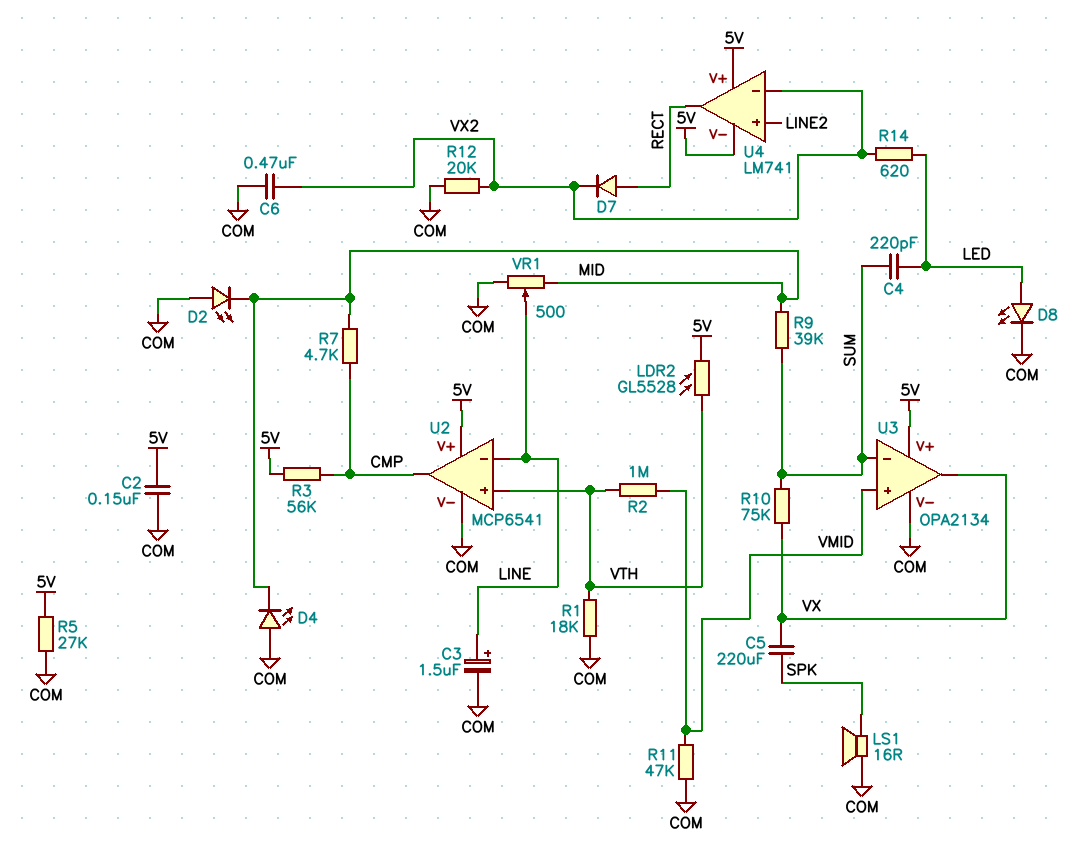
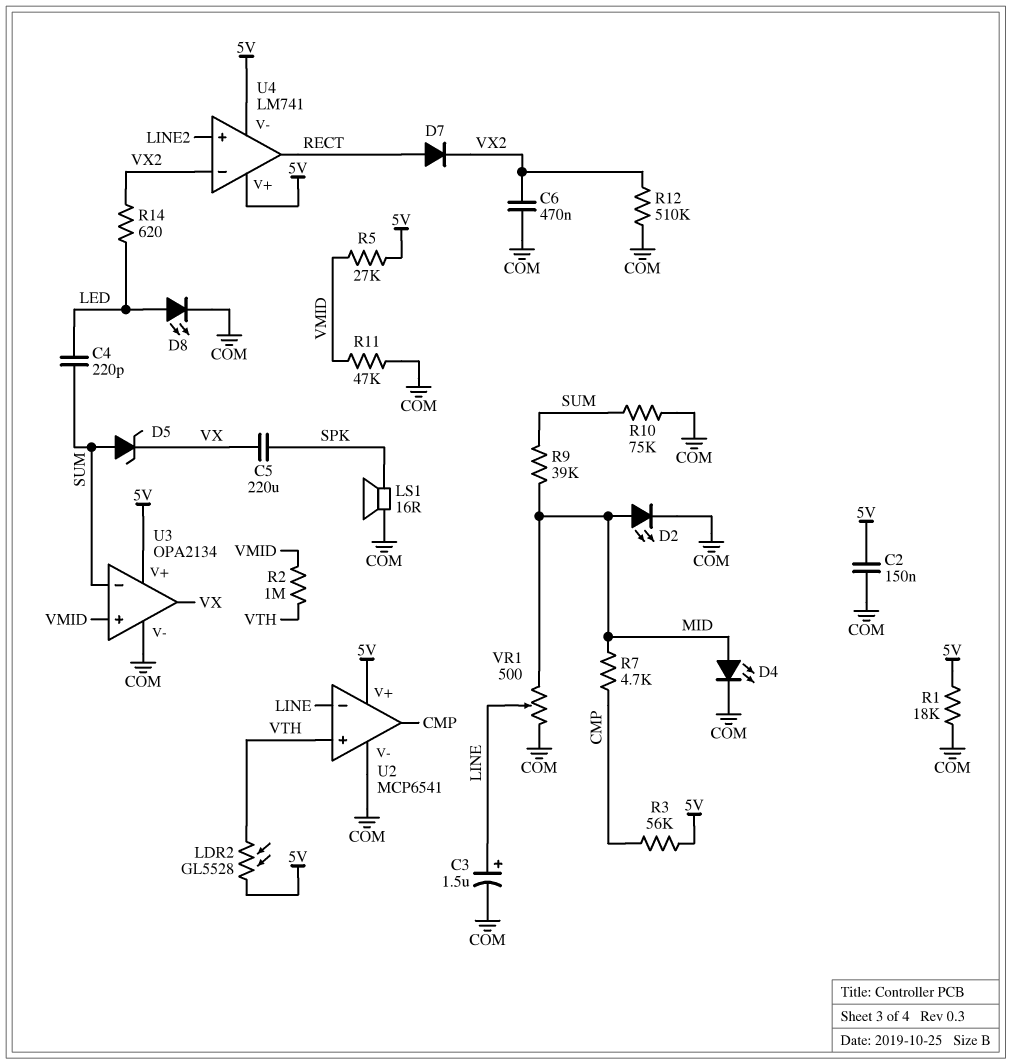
D2: LED (A COM, K MID) -> LED (A MID, K COM)
D4: LED (A COM, K MID) -> LED (A MID, K COM)
D5: none -> zener (A SUM, K VX)
R1: 18k (COM, VTH) -> 18k (5V, COM)
R5: 27k (5V, COM) -> 27k (5V, VMID)
R10: 75k (SUM, VX) -> 75k (COM, SUM)
R12: 20k (COM, VX2) -> 510k (COM, VX2)

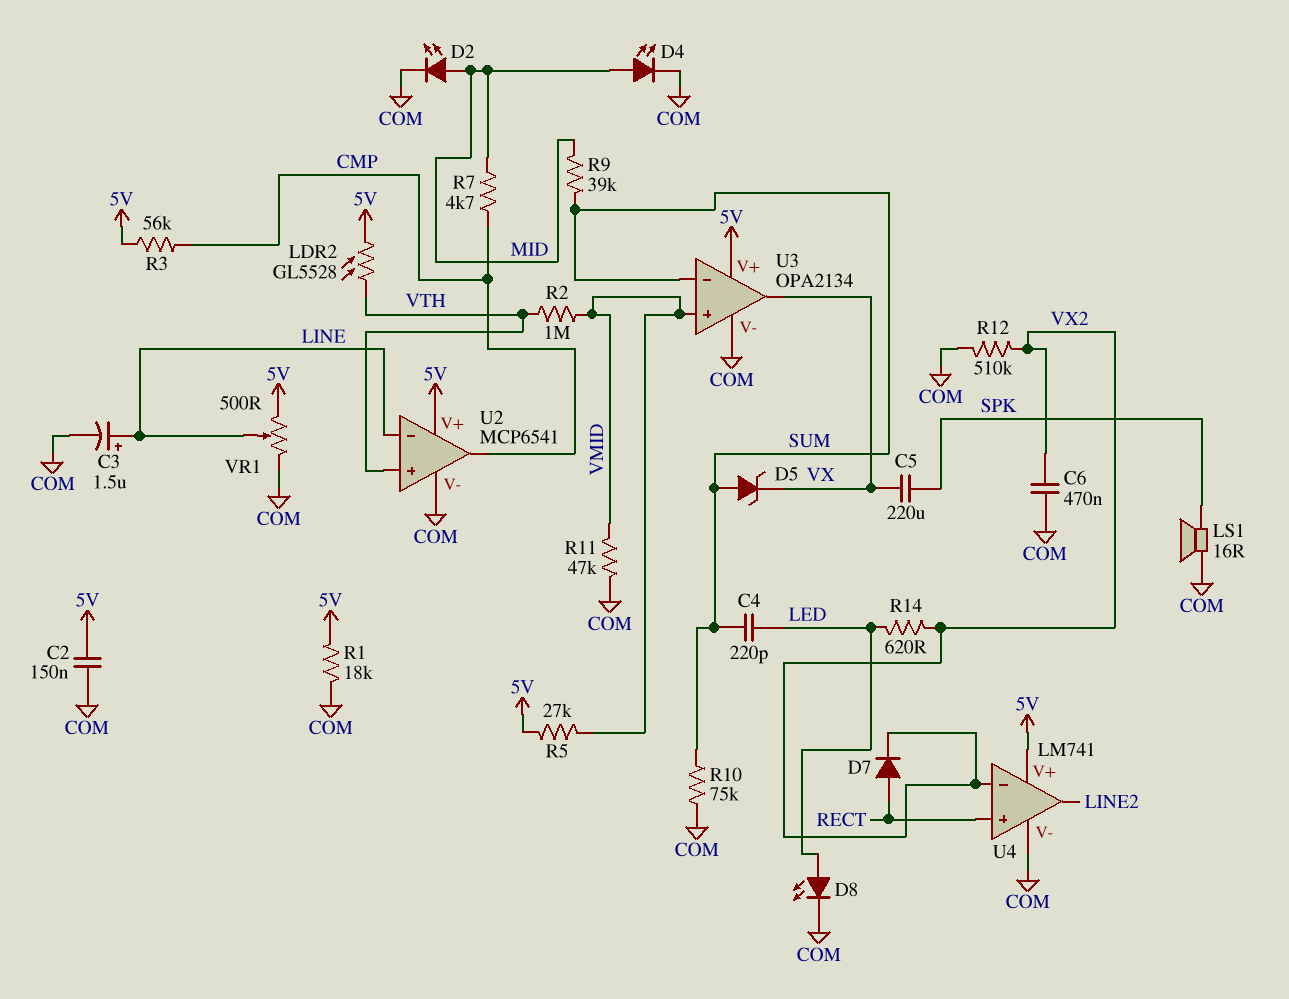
U4 pin V-: 5V -> COM
U4 pin in+: LINE2 -> RECT
U4 pin out: RECT -> LINE2
VR1: 500 (COM, MID, wiper LINE) -> 500 (5V, COM, wiper LINE)

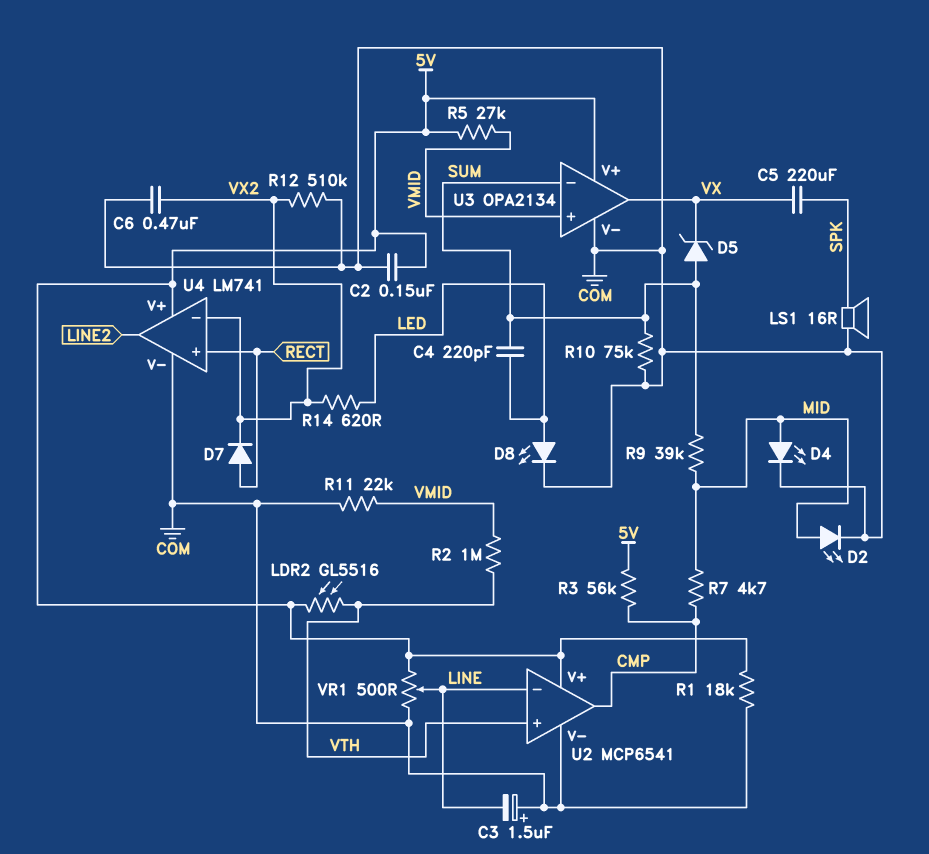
C3: 1.5uF (plus LINE, minus COM) -> 1.5uF (plus COM, minus LINE)
LDR2: GL5528 (5V, VTH) -> GL5516 (5V, VTH)
R11: 47k (COM, VMID) -> 22k (COM, VMID)

